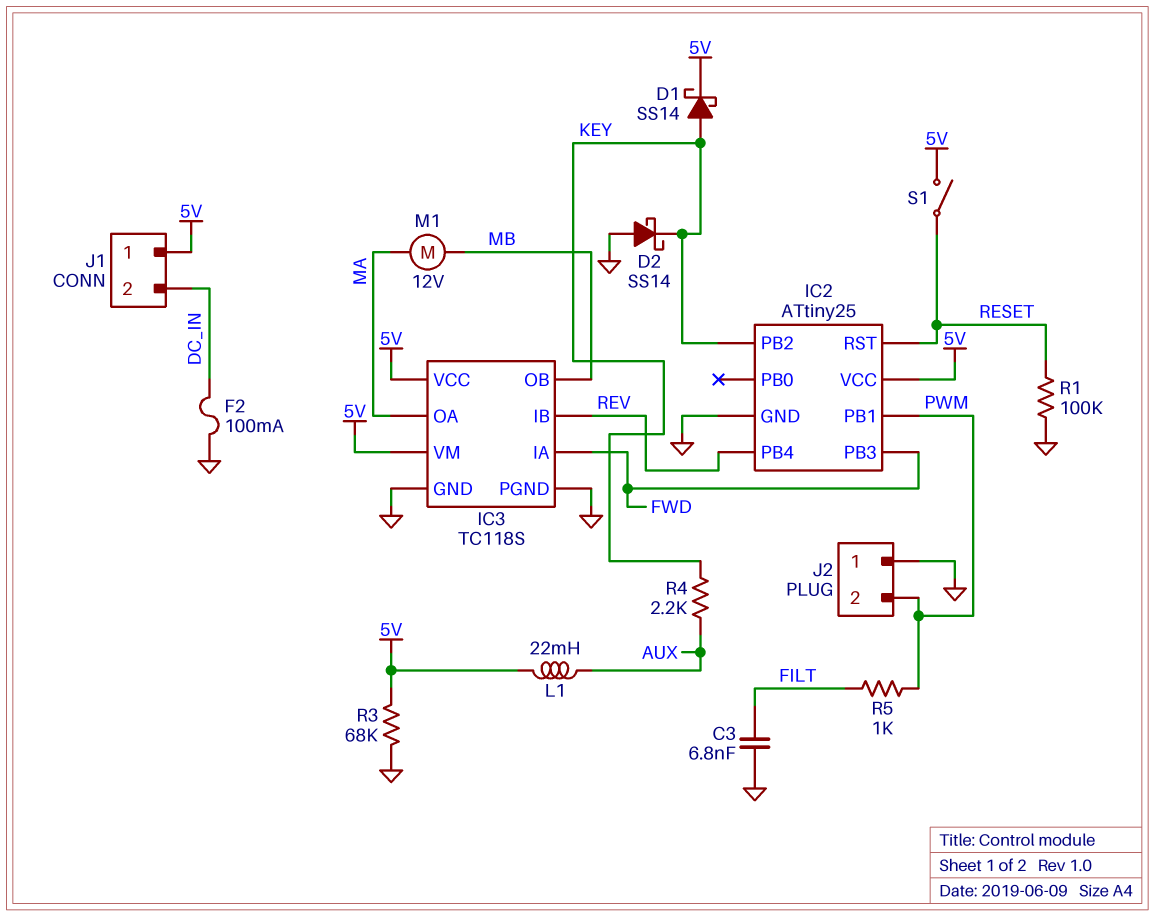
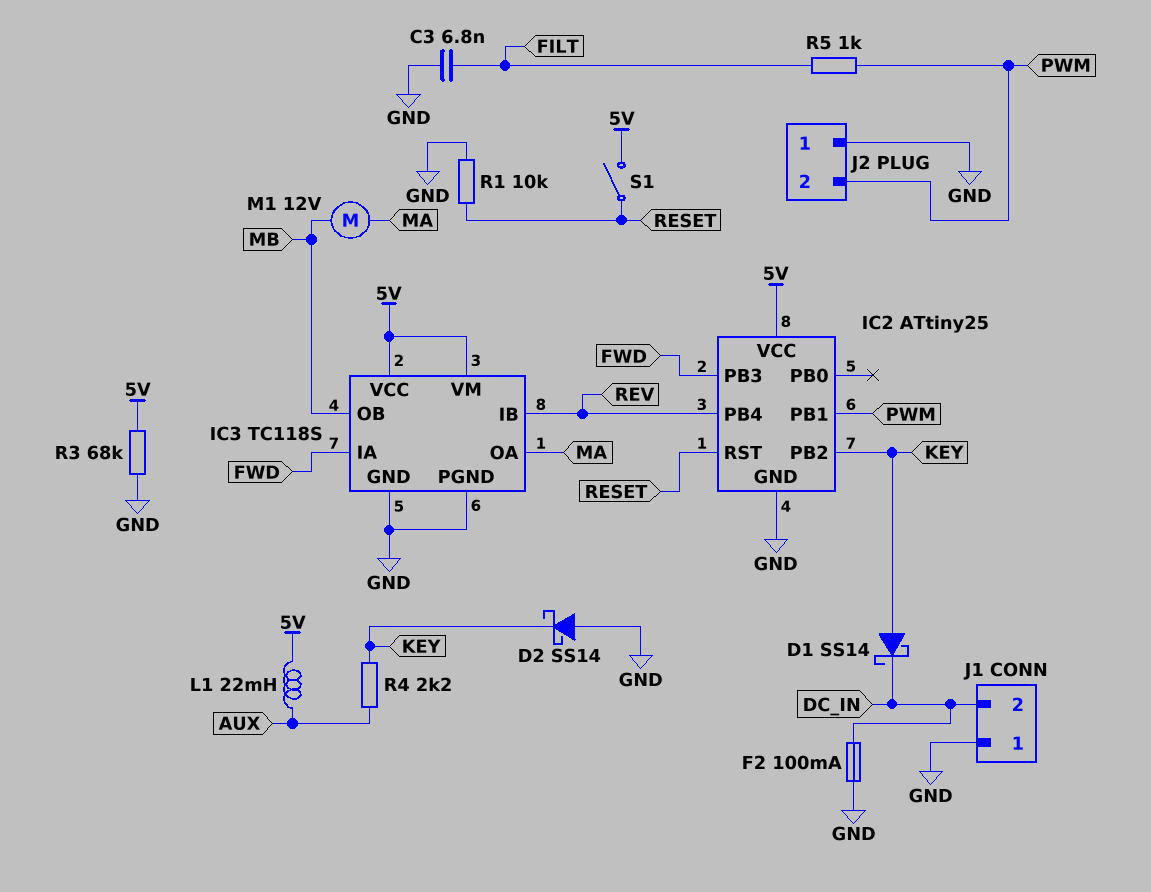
D1: schottky SS14 (A KEY, K 5V) -> schottky SS14 (A KEY, K DC_IN)
J1 pin 1: 5V -> GND
R1: 100k (GND, RESET) -> 10k (GND, RESET)

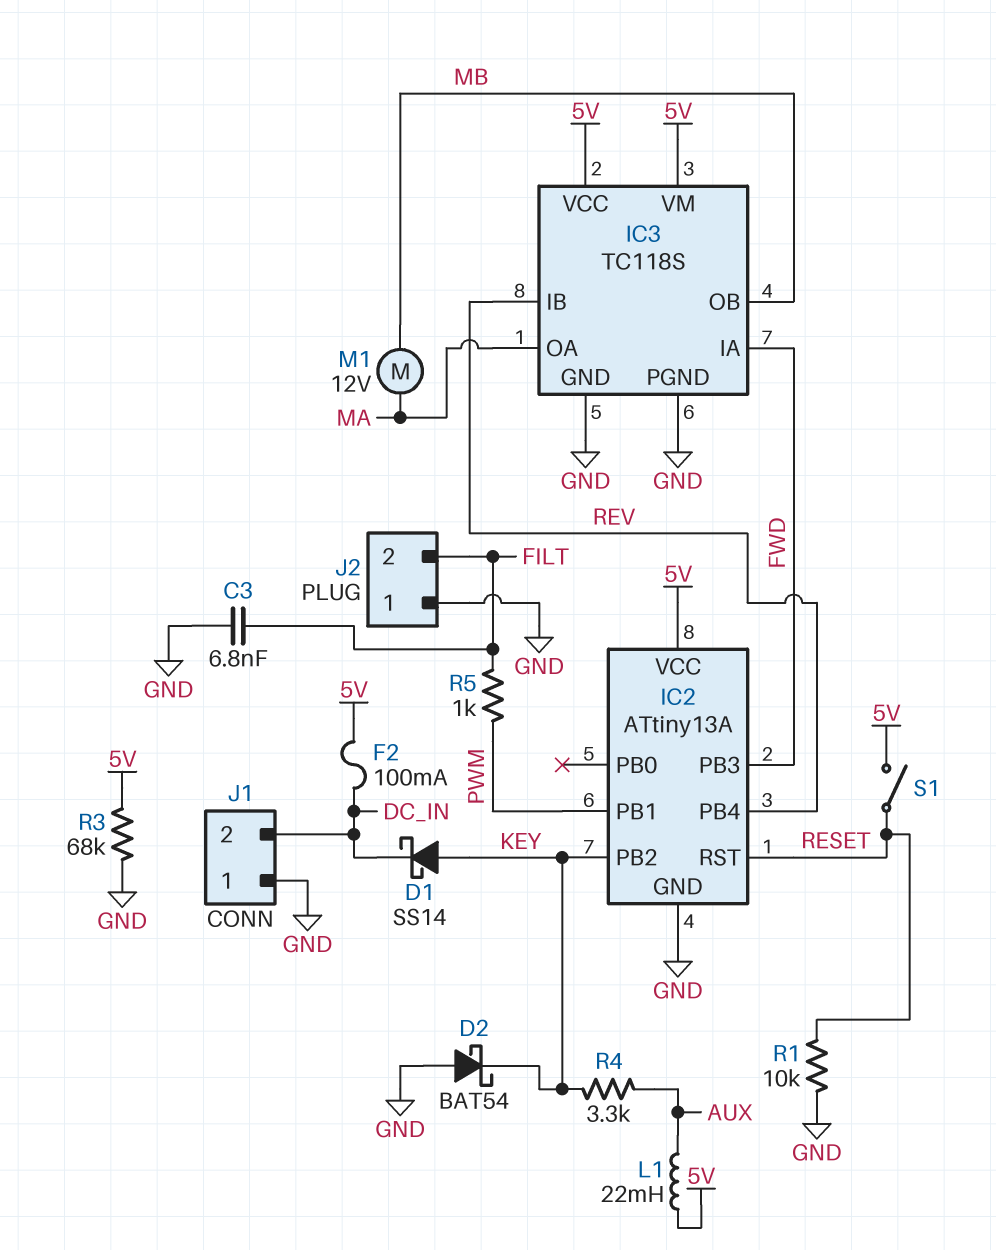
D2: schottky SS14 (A GND, K KEY) -> schottky BAT54 (A GND, K KEY)
F2: 100mA (DC_IN, GND) -> 100mA (5V, DC_IN)
IC2: ATtiny25 -> ATtiny13A
J2 pin 2: PWM -> FILT
R4: 2.2k (AUX, KEY) -> 3.3k (AUX, KEY)

